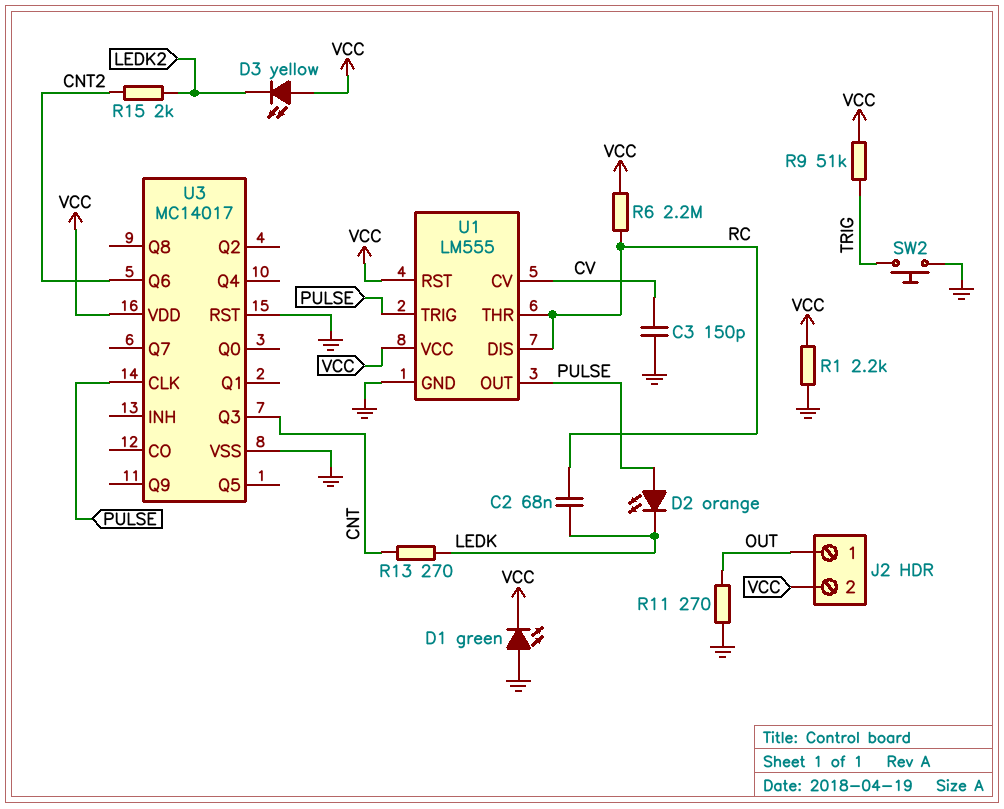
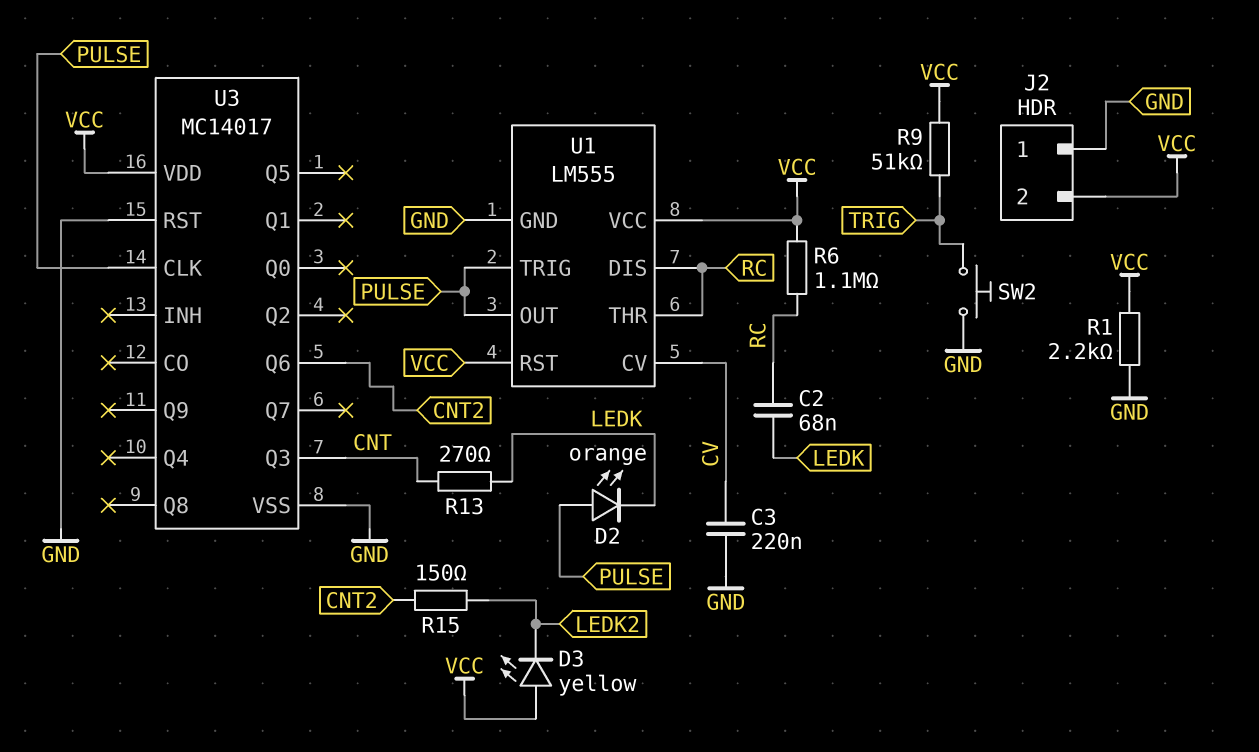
C3: 150pF (CV, GND) -> 220nF (CV, GND)
D1: LED green (A GND, K VCC) -> none
J2 pin 1: OUT -> GND
R6: 2.2M (RC, VCC) -> 1.1M (RC, VCC)
R11: 270 (GND, OUT) -> none
R15: 2k (CNT2, LEDK2) -> 150 (CNT2, LEDK2)

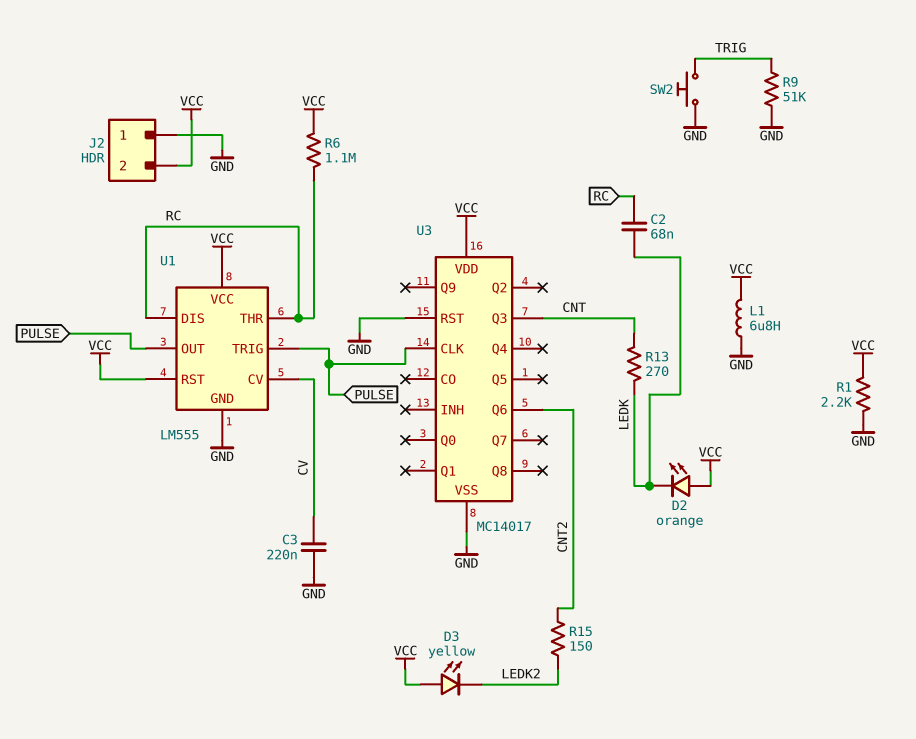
D2: LED orange (A PULSE, K LEDK) -> LED orange (A VCC, K LEDK)
L1: none -> 6.8uH (GND, VCC)
R9: 51k (TRIG, VCC) -> 51k (GND, TRIG)

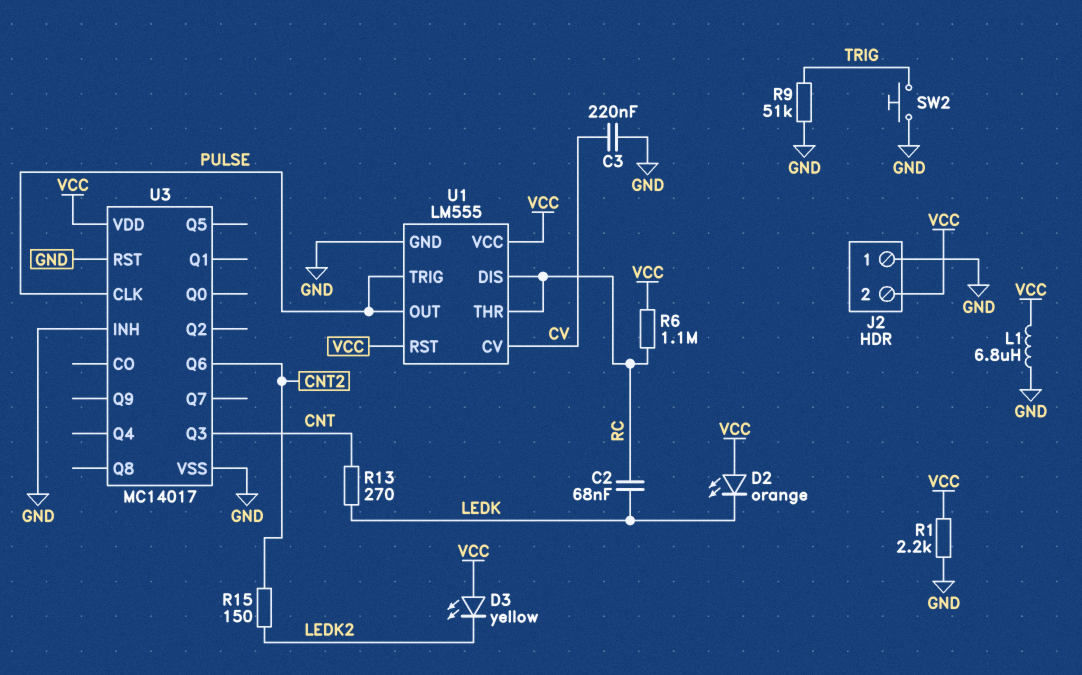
U3 pin INH: none -> GND

